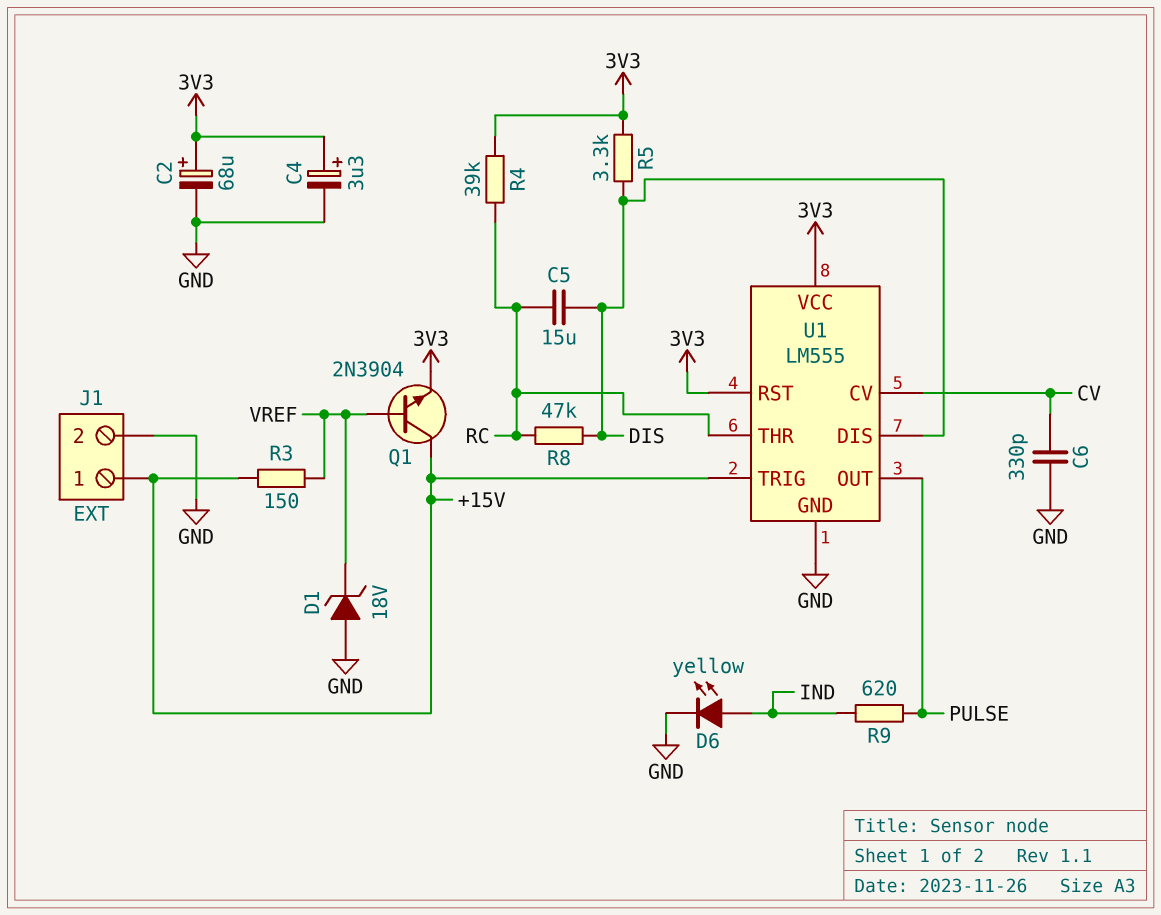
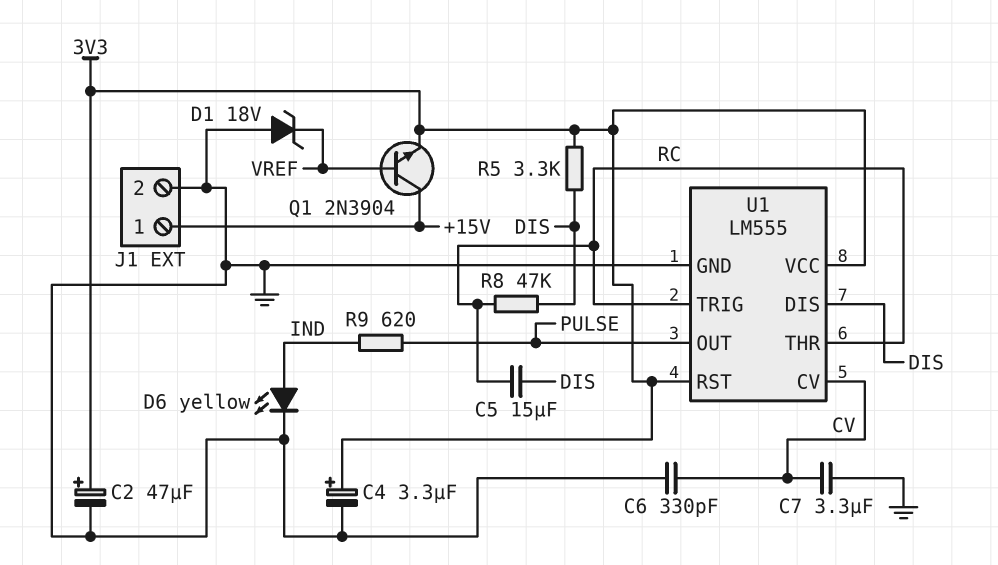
C2: 68uF (plus 3V3, minus GND) -> 47uF (plus 3V3, minus GND)
C7: none -> 3.3uF (CV, GND)
R3: 150 (+15V, VREF) -> none
R4: 39k (3V3, RC) -> none
U1 pin TRIG: +15V -> RC

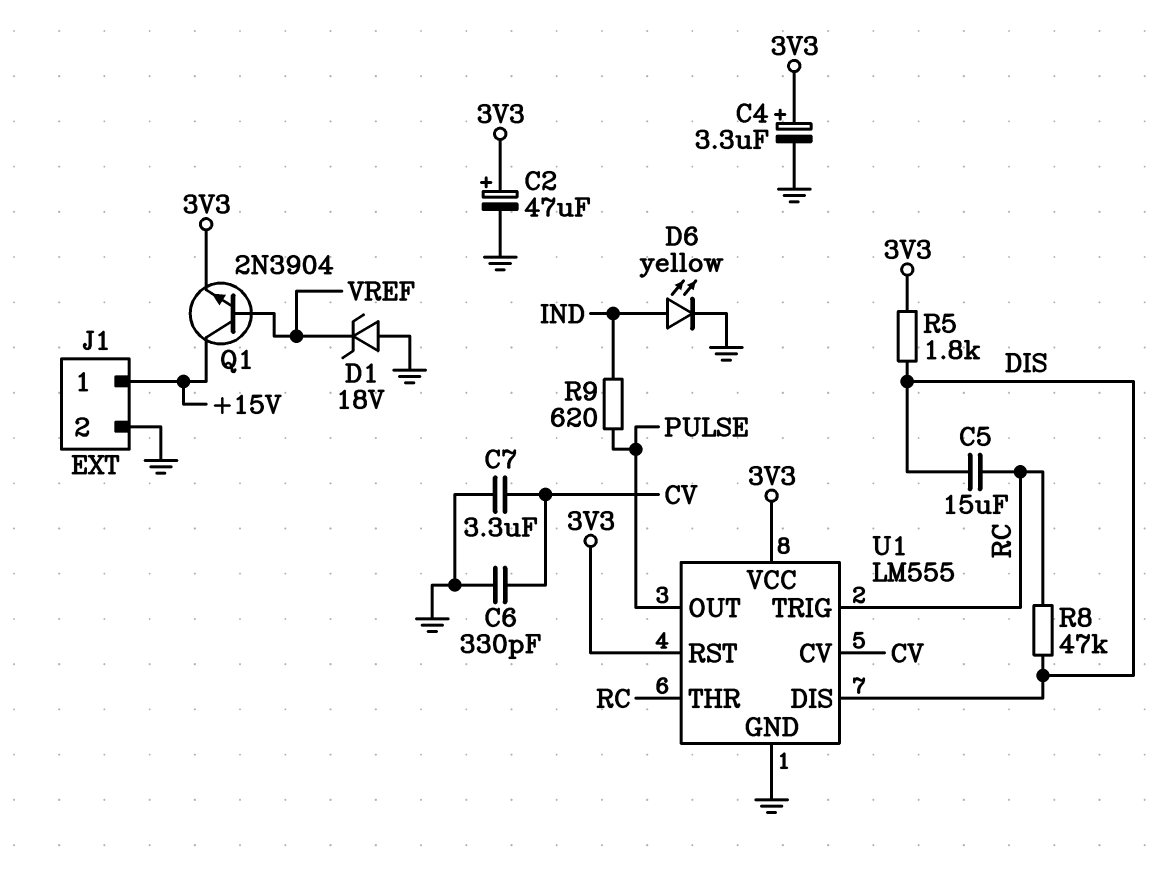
R5: 3.3k (3V3, DIS) -> 1.8k (3V3, DIS)

